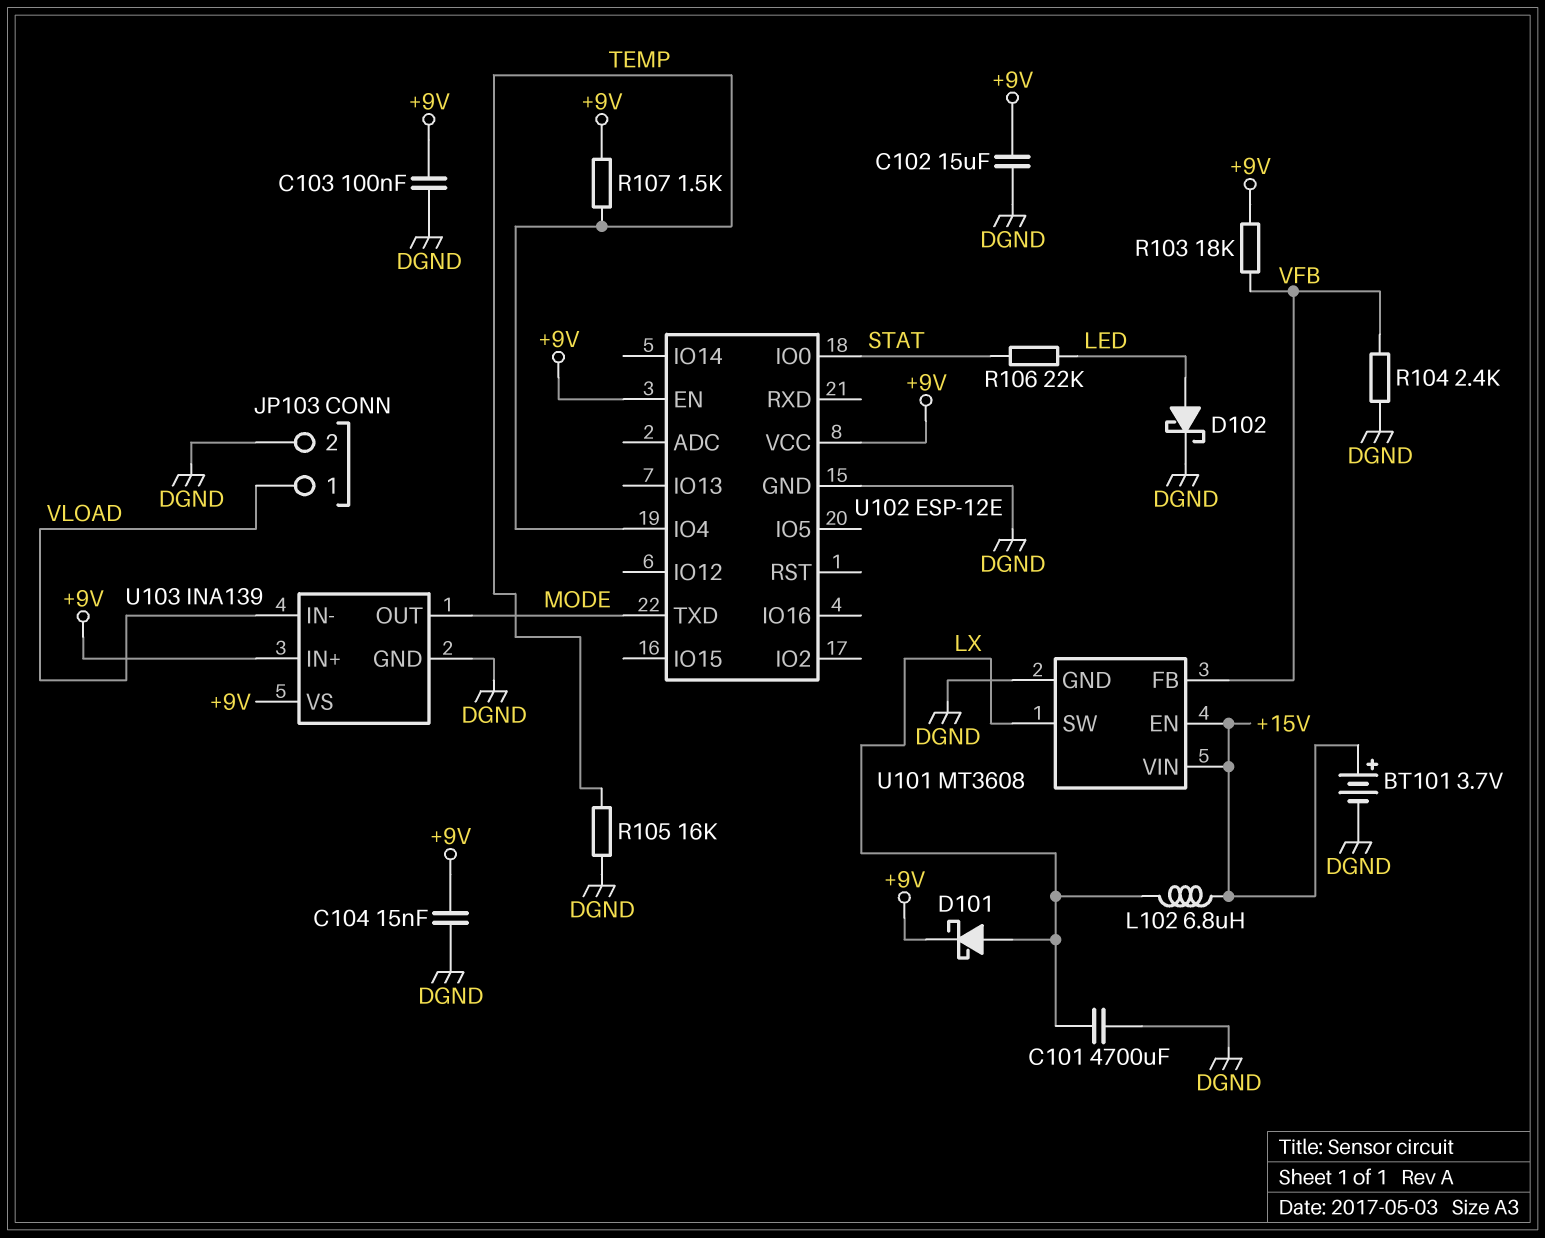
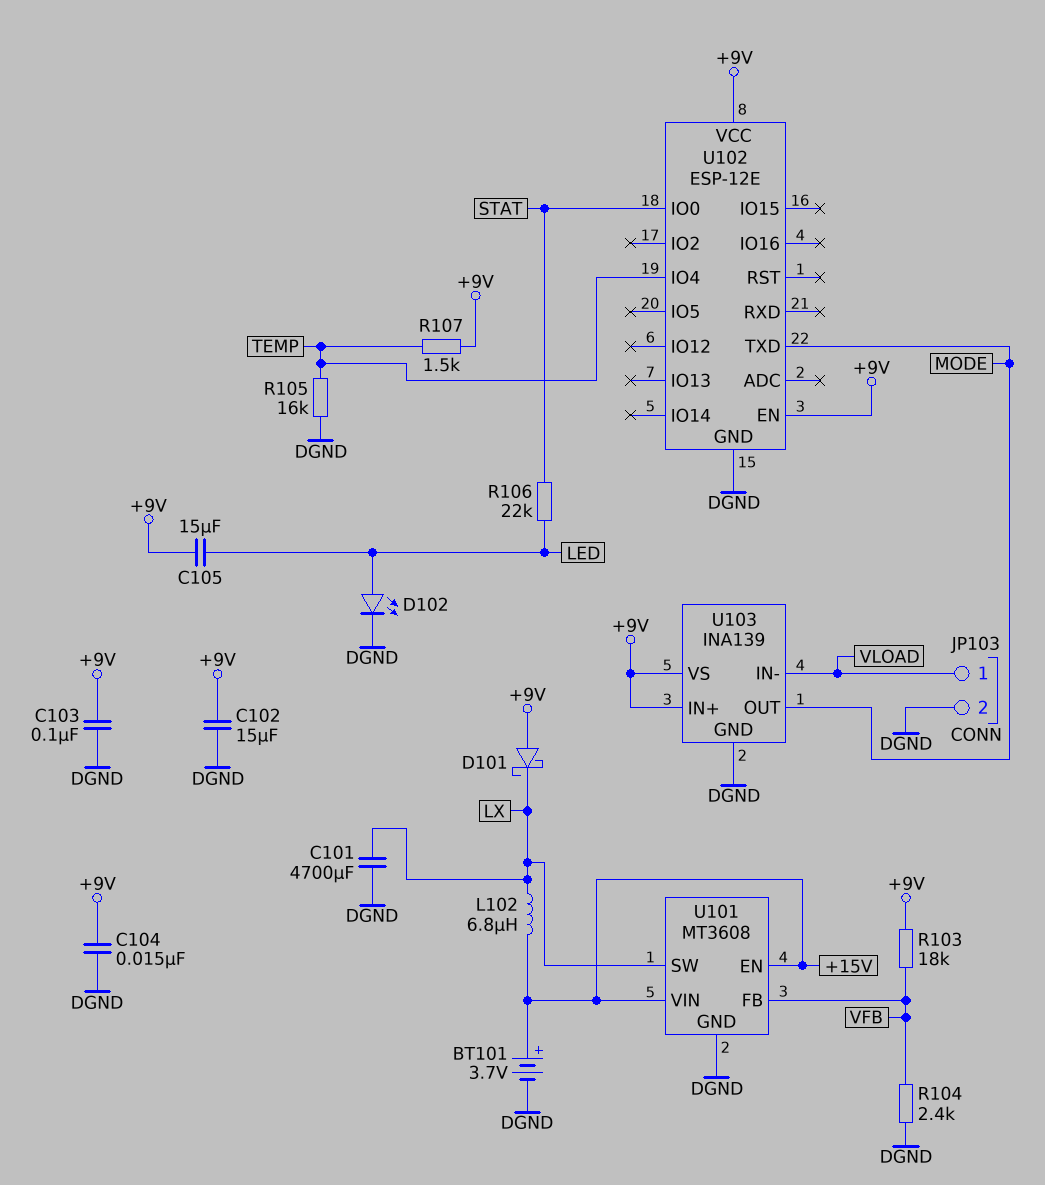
C105: none -> 15uF (+9V, LED)
D101: schottky (A LX, K +9V) -> schottky (A +9V, K LX)
D102: schottky (A LED, K DGND) -> LED (A LED, K DGND)

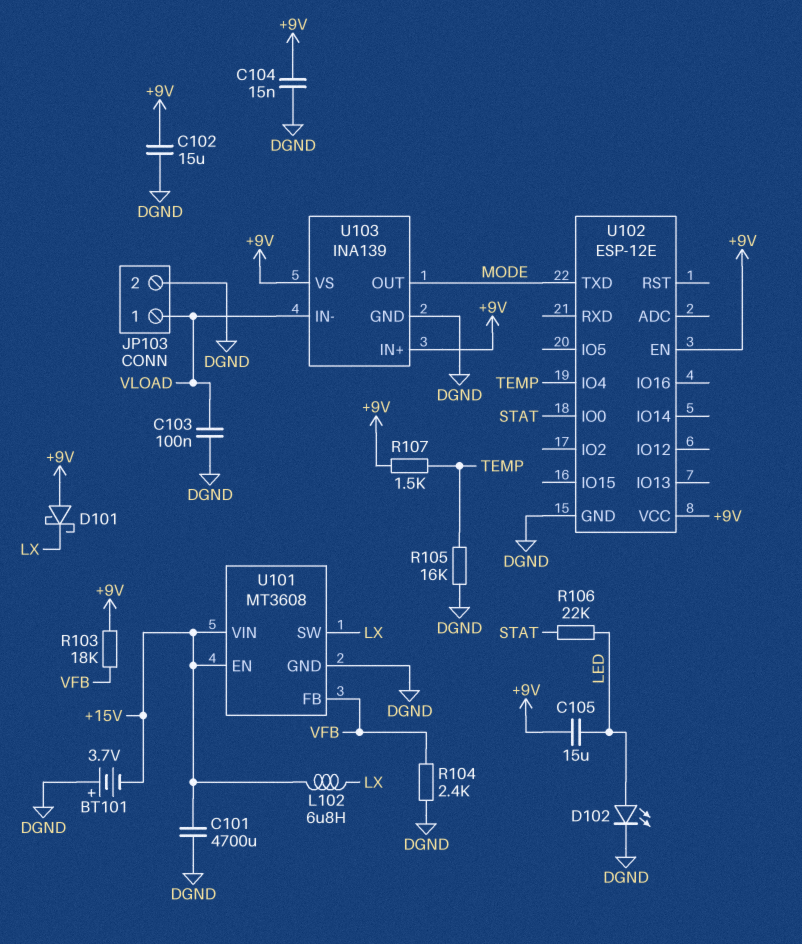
BT101: 3.7V (plus +15V, minus DGND) -> 3.7V (plus DGND, minus +15V)
C101: 4700uF (DGND, LX) -> 4700uF (+15V, DGND)
C103: 100nF (+9V, DGND) -> 100nF (DGND, VLOAD)

